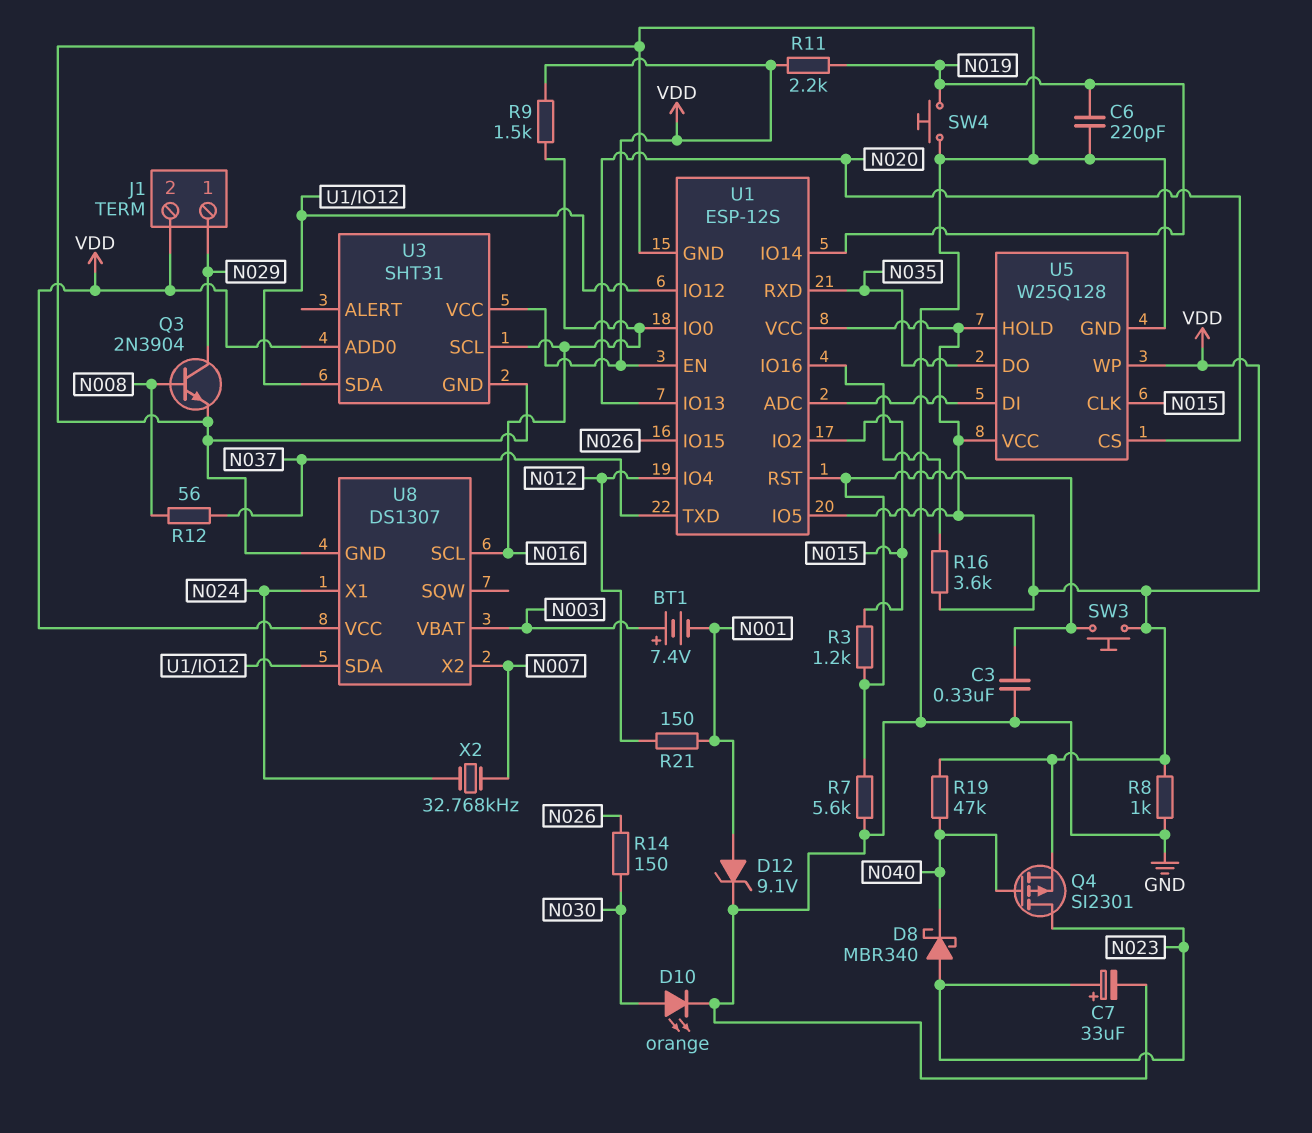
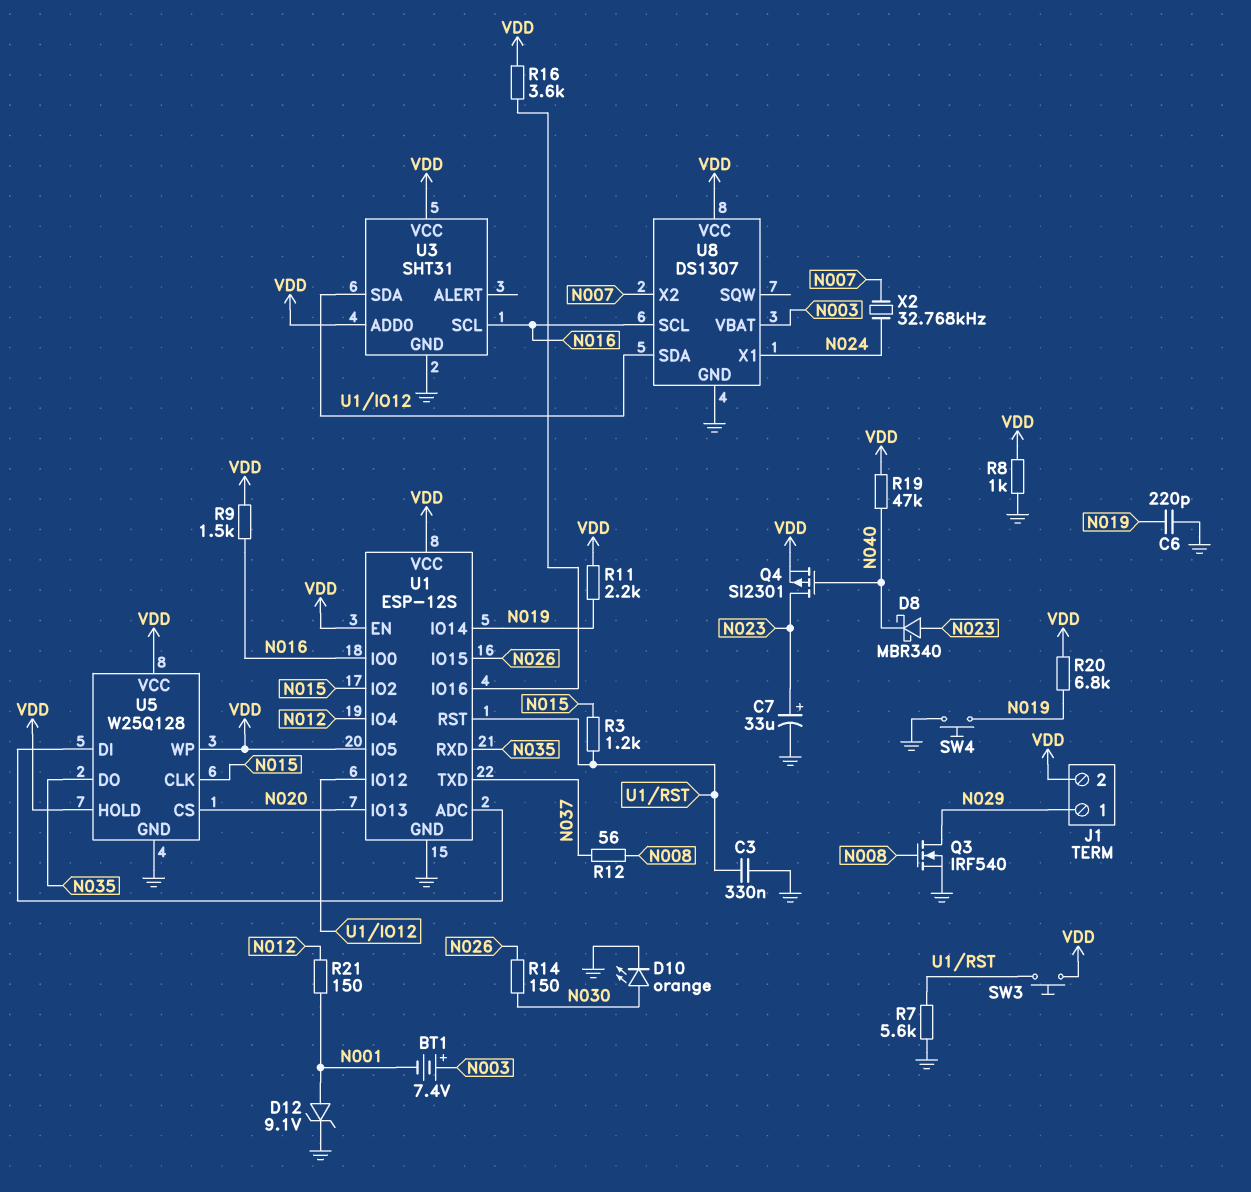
Q3: NPN 2N3904 (B N008, C N029, E GND) -> NMOS IRF540 (G N008, D N029, S GND)
R20: none -> 6.8k (N019, VDD)

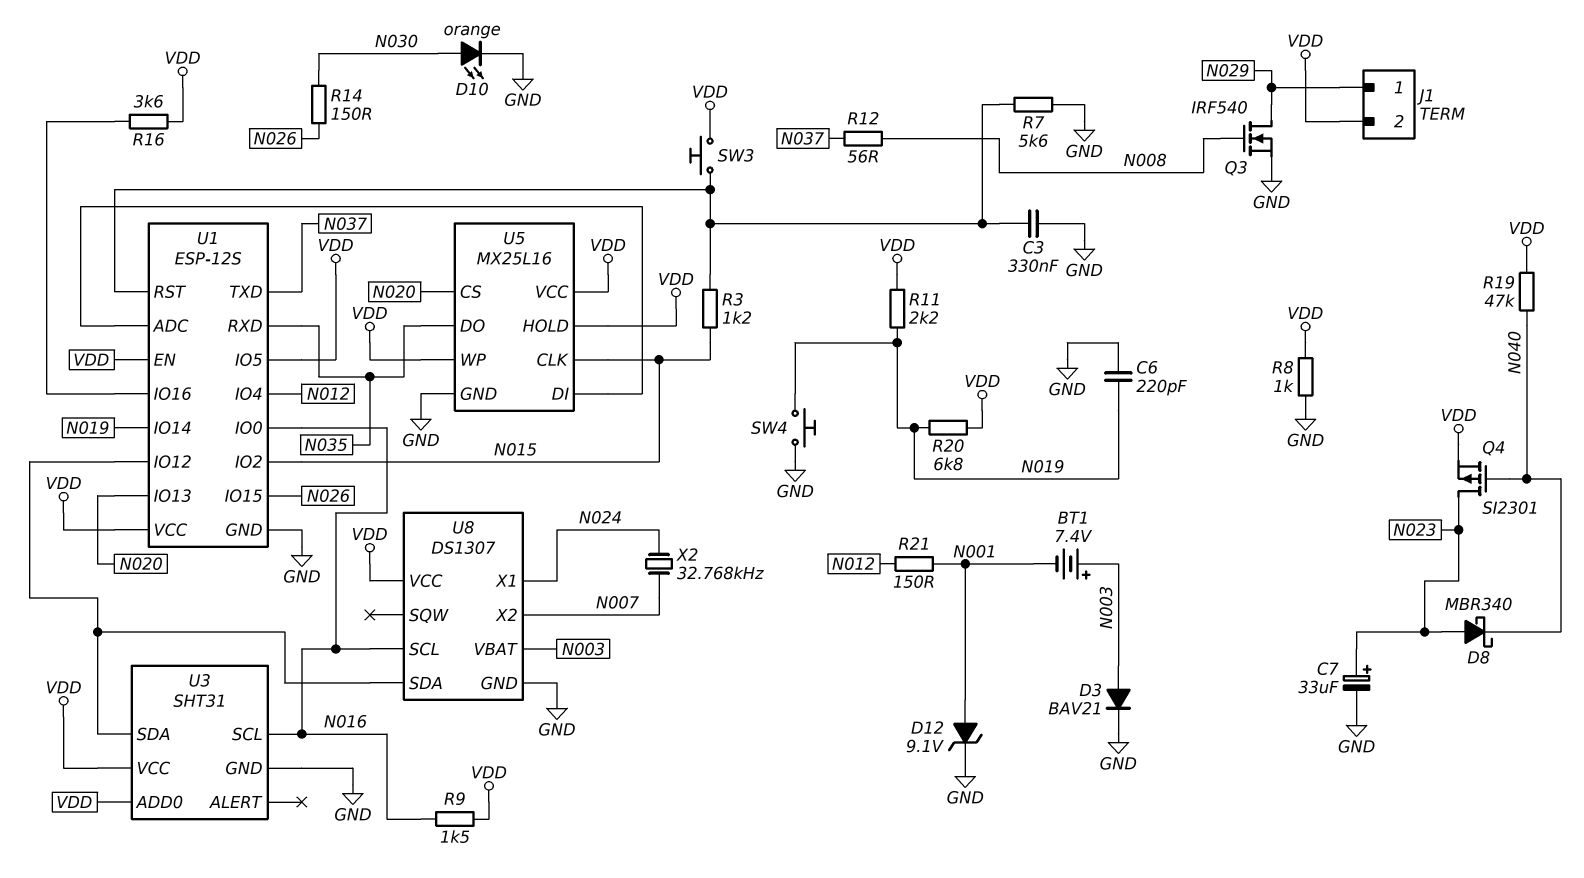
D3: none -> diode BAV21 (A N003, K GND)
U5: W25Q128 -> MX25L16

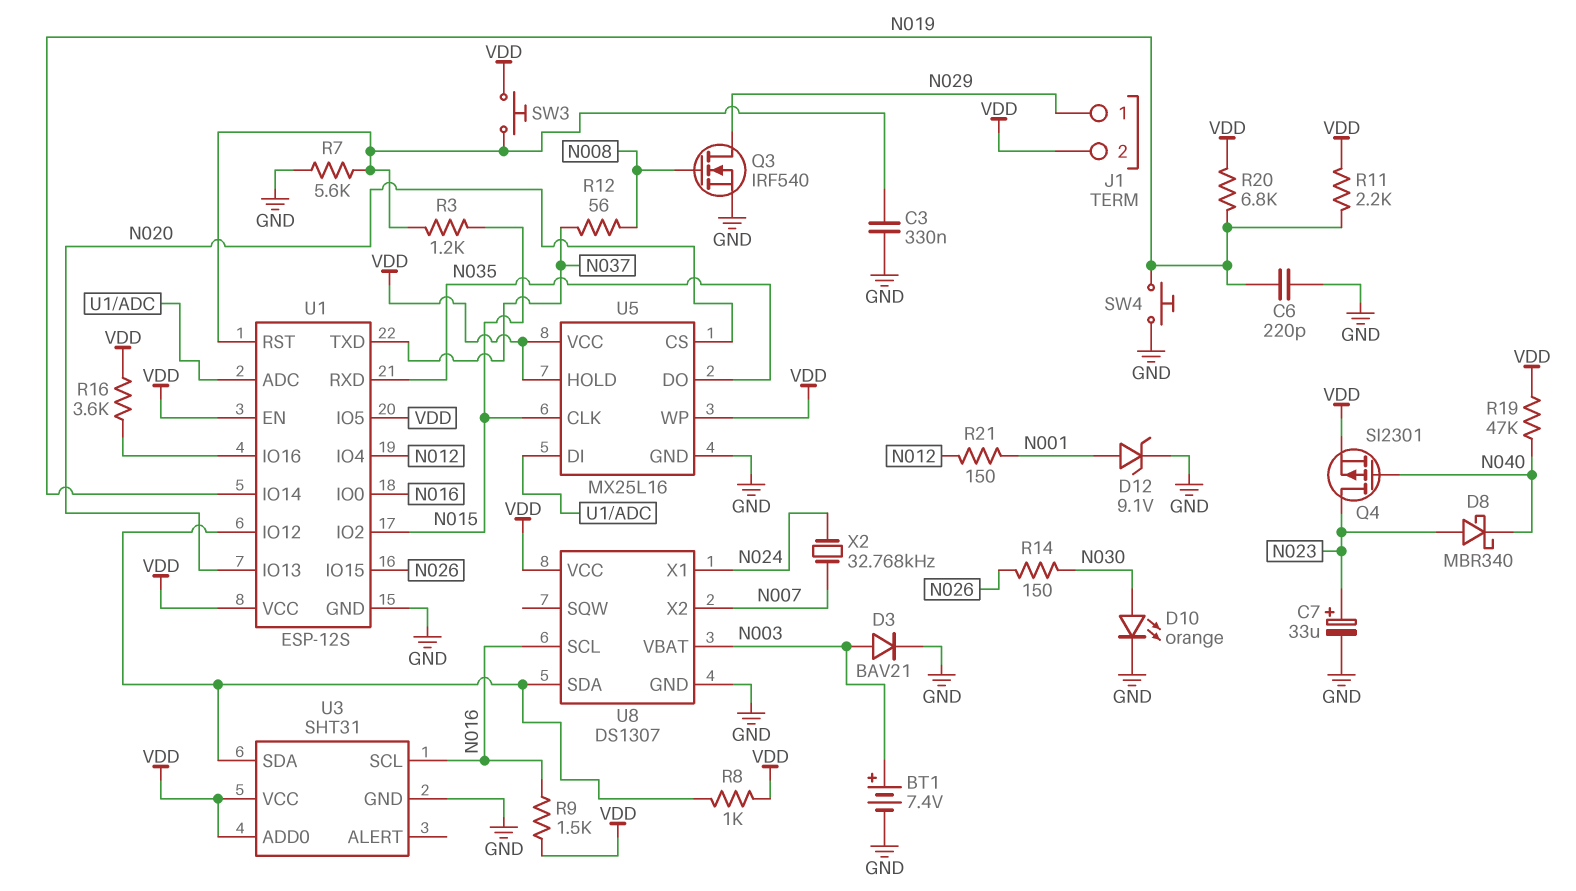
BT1: 7.4V (plus N003, minus N001) -> 7.4V (plus N003, minus GND)
R8: 1k (GND, VDD) -> 1k (U1/IO12, VDD)

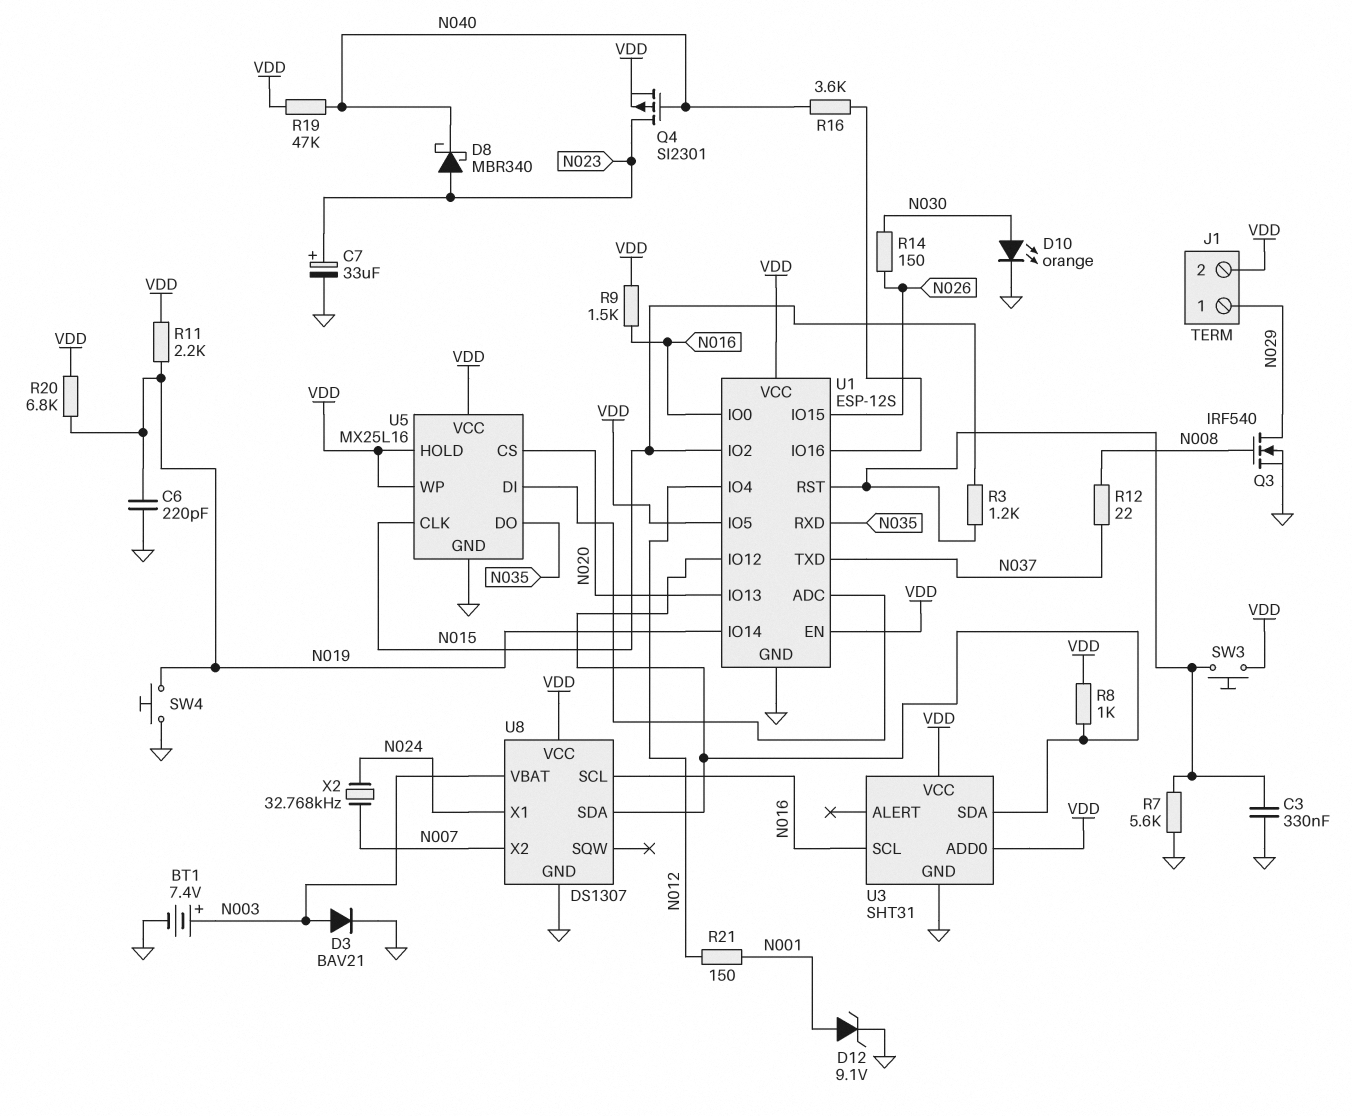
R12: 56 (N008, N037) -> 22 (N008, N037)
R16: 3.6k (U1/IO16, VDD) -> 3.6k (N040, U1/IO16)

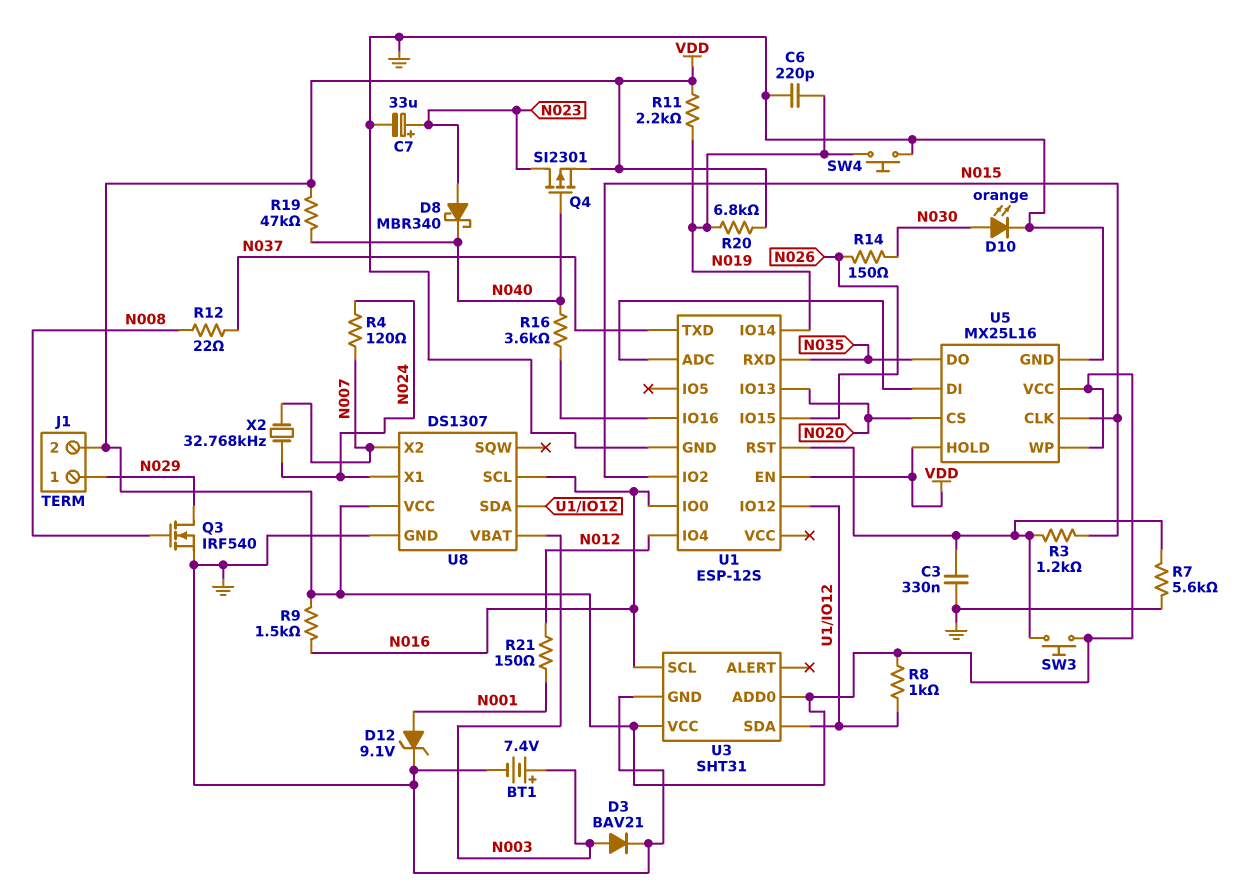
R4: none -> 120 (N007, N024)
U1 pin IO5: VDD -> none
U1 pin VCC: VDD -> none

